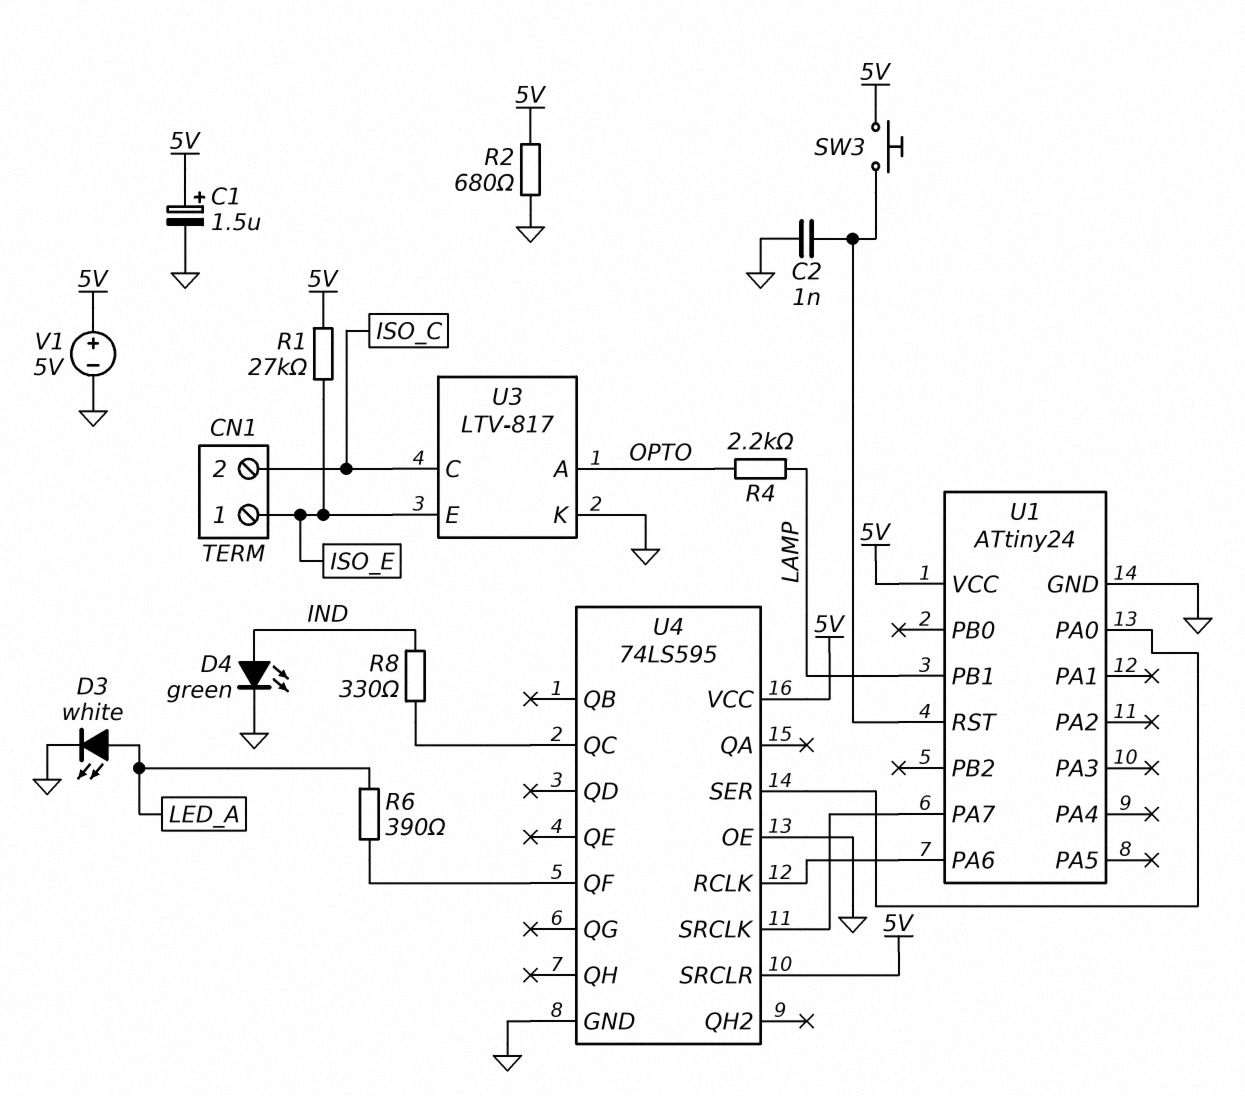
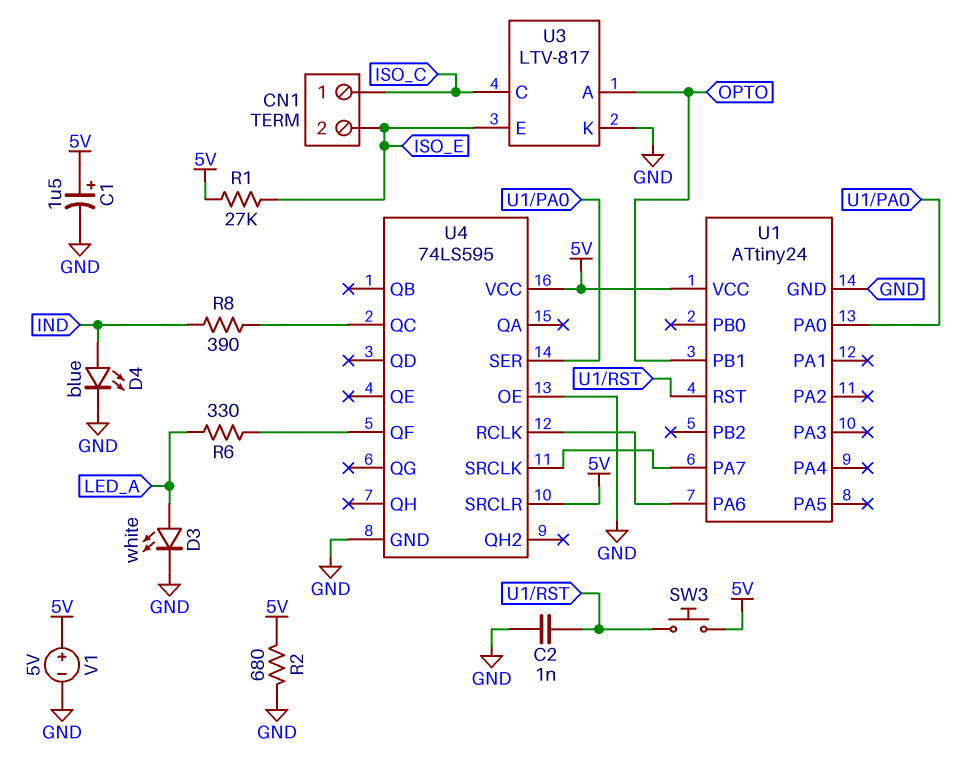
CN1 pin 1: ISO_E -> ISO_C
CN1 pin 2: ISO_C -> ISO_E
D4: LED green (A IND, K GND) -> LED blue (A IND, K GND)
R4: 2.2k (LAMP, OPTO) -> none
R6: 390 (LED_A, U4/QF) -> 330 (LED_A, U4/QF)
R8: 330 (IND, U4/QC) -> 390 (IND, U4/QC)
U1 pin PB1: LAMP -> OPTO

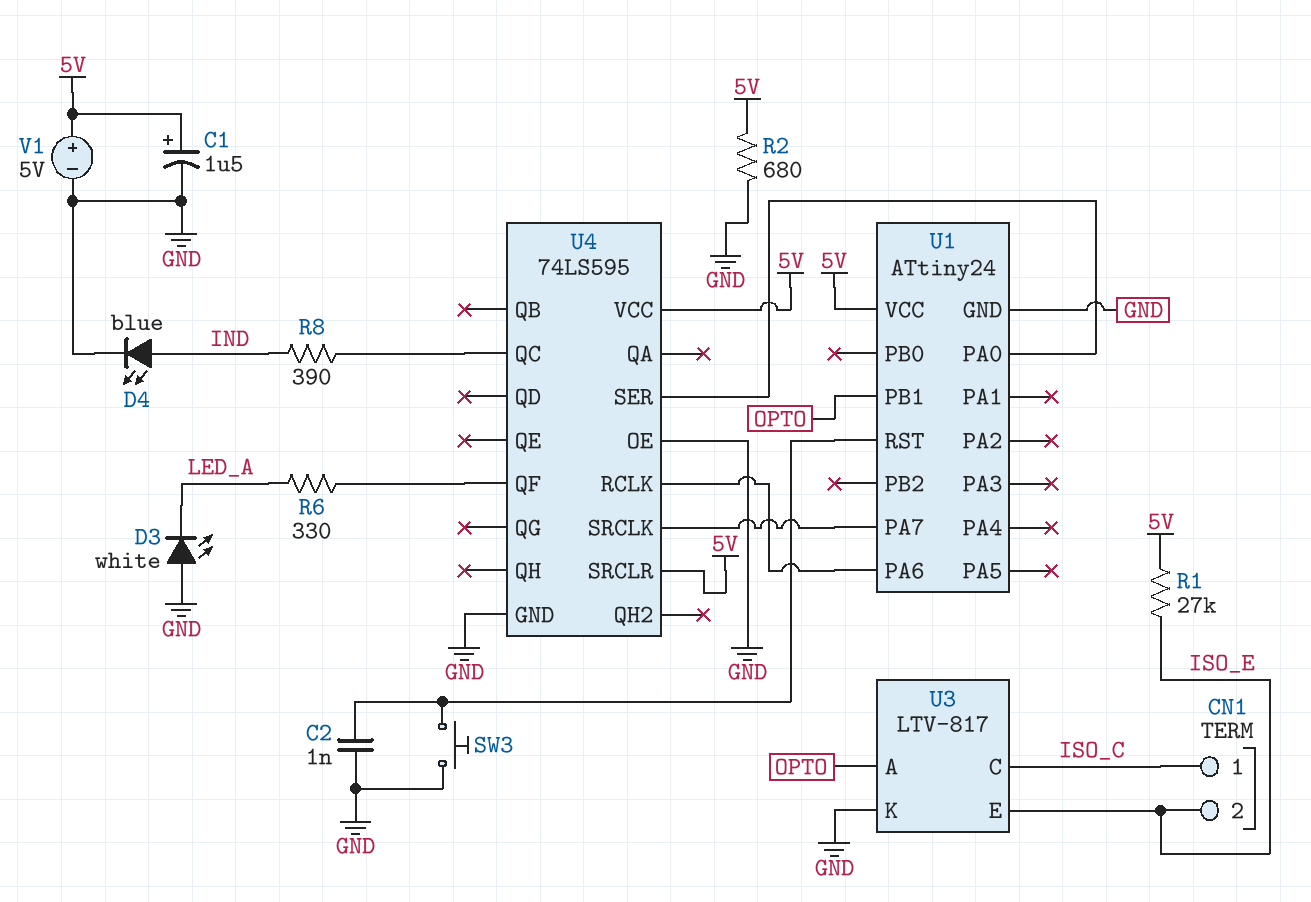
D3: LED white (A LED_A, K GND) -> LED white (A GND, K LED_A)
SW3: button (5V, U1/RST) -> button (GND, U1/RST)

